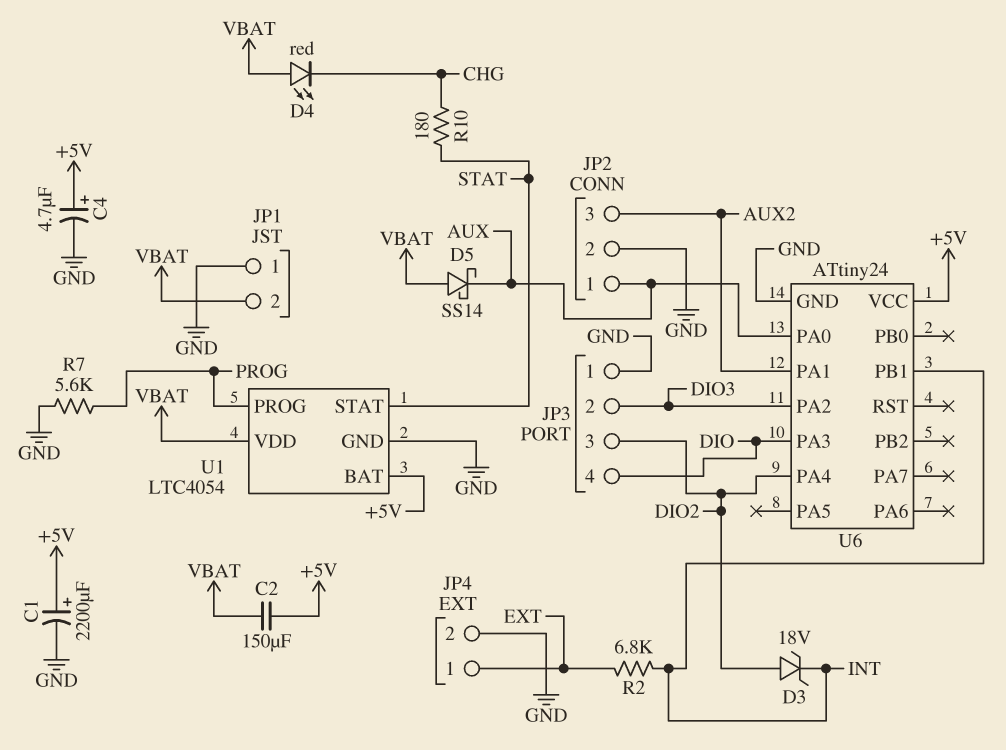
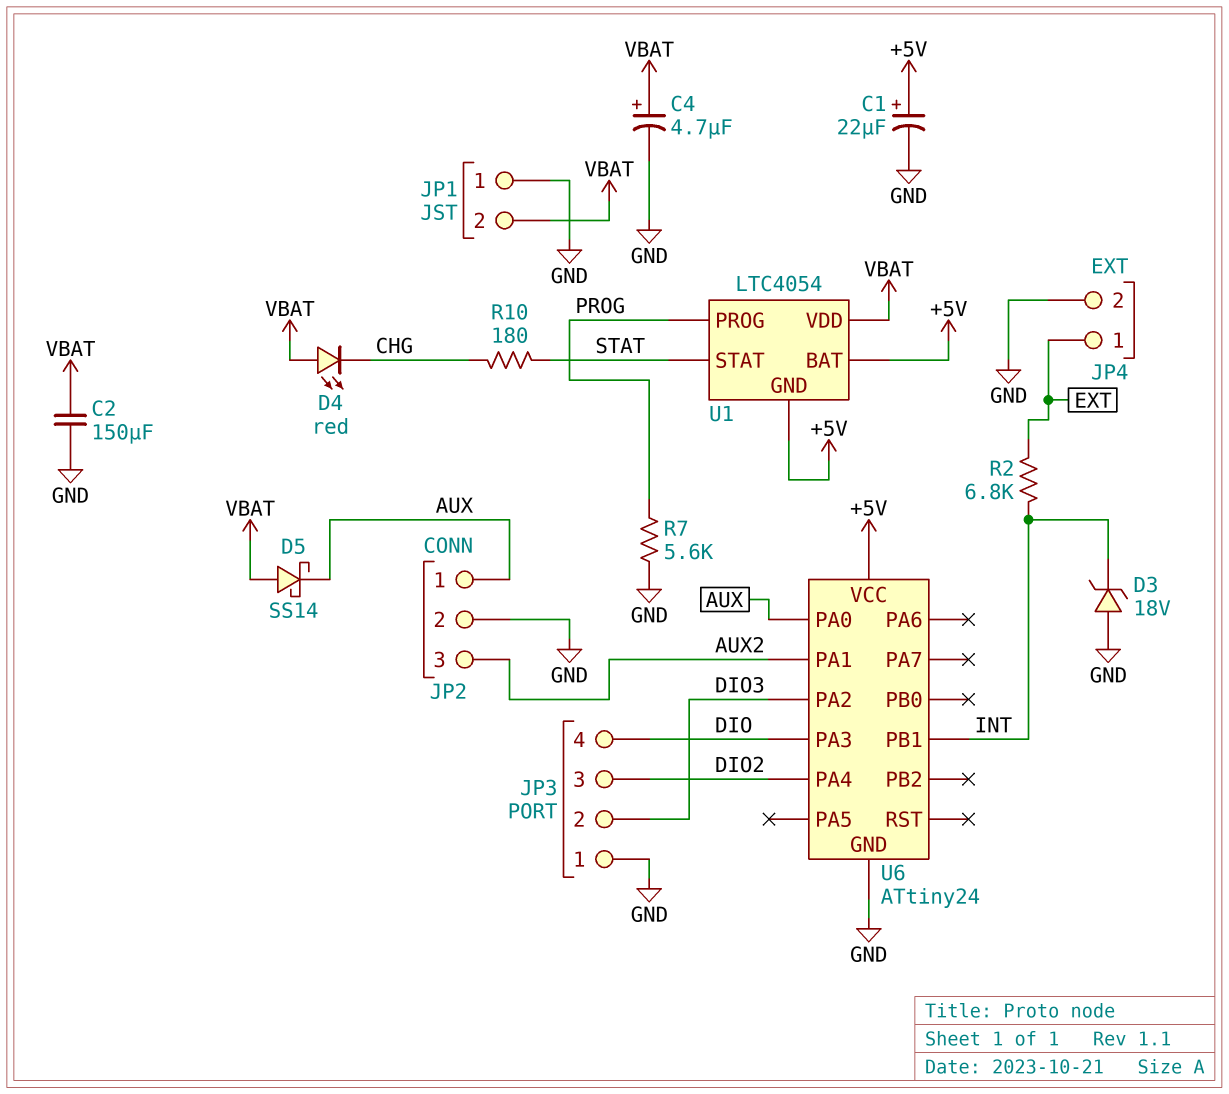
C1: 2200uF (plus +5V, minus GND) -> 22uF (plus +5V, minus GND)
C2: 150uF (+5V, VBAT) -> 150uF (GND, VBAT)
C4: 4.7uF (plus +5V, minus GND) -> 4.7uF (plus VBAT, minus GND)
D3: zener 18V (A DIO2, K INT) -> zener 18V (A GND, K INT)
U1 pin GND: GND -> +5V

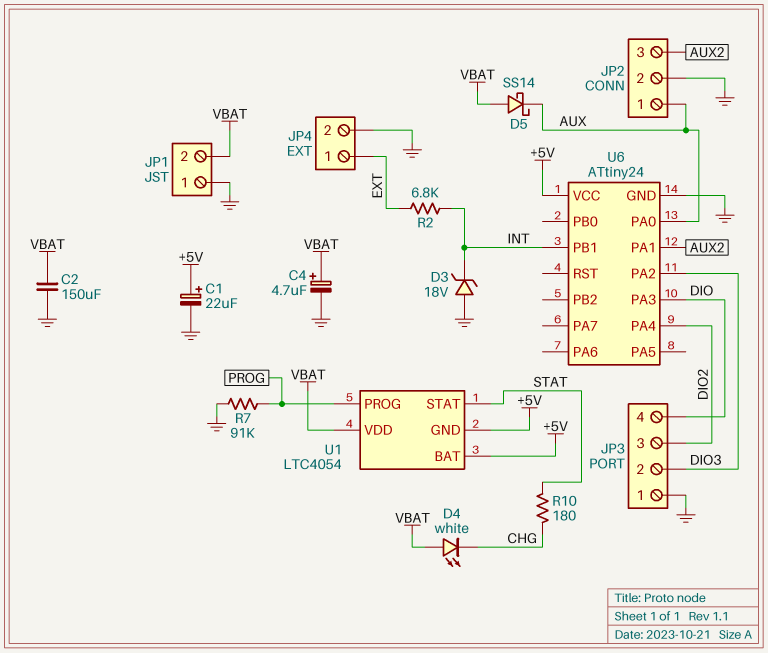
D4: LED red (A VBAT, K CHG) -> LED white (A VBAT, K CHG)
R7: 5.6k (GND, PROG) -> 91k (GND, PROG)

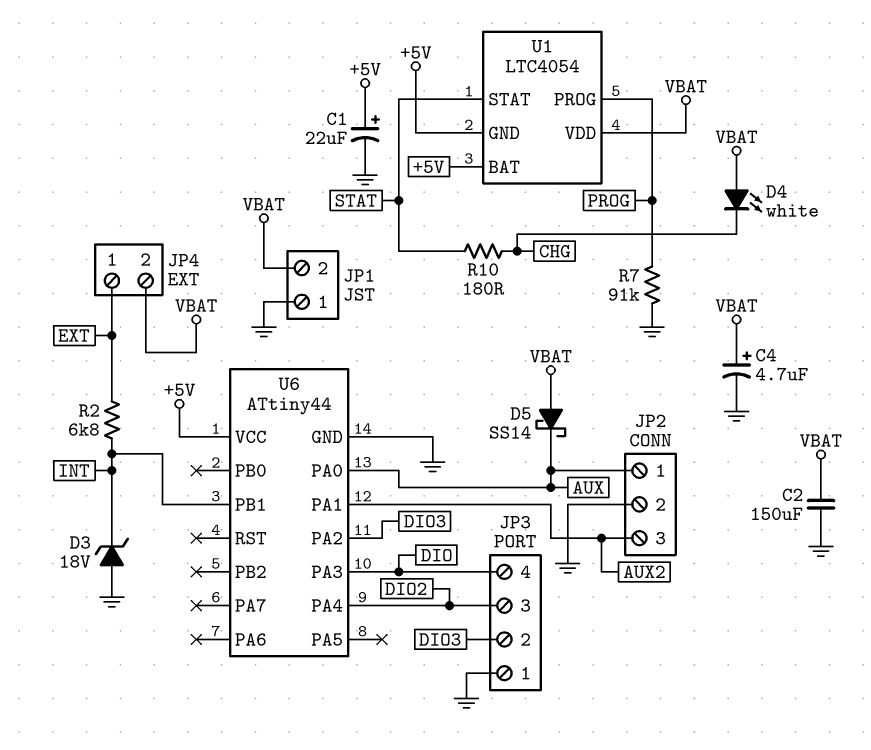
JP4 pin 2: GND -> VBAT
U6: ATtiny24 -> ATtiny44

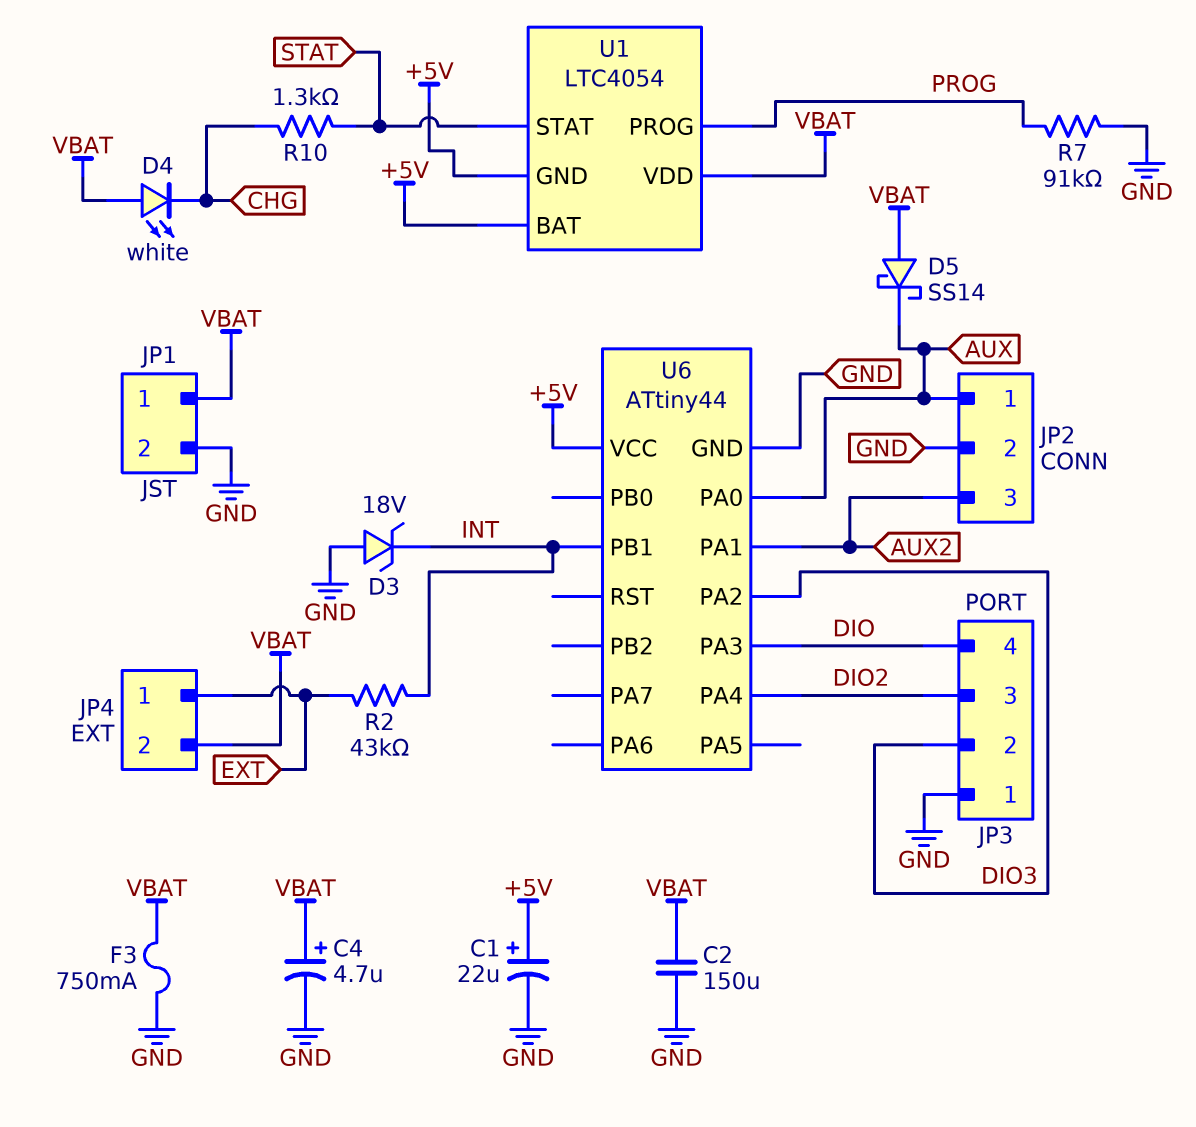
F3: none -> 750mA (GND, VBAT)
JP1 pin 1: GND -> VBAT
JP1 pin 2: VBAT -> GND
R2: 6.8k (EXT, INT) -> 43k (EXT, INT)
R10: 180 (CHG, STAT) -> 1.3k (CHG, STAT)

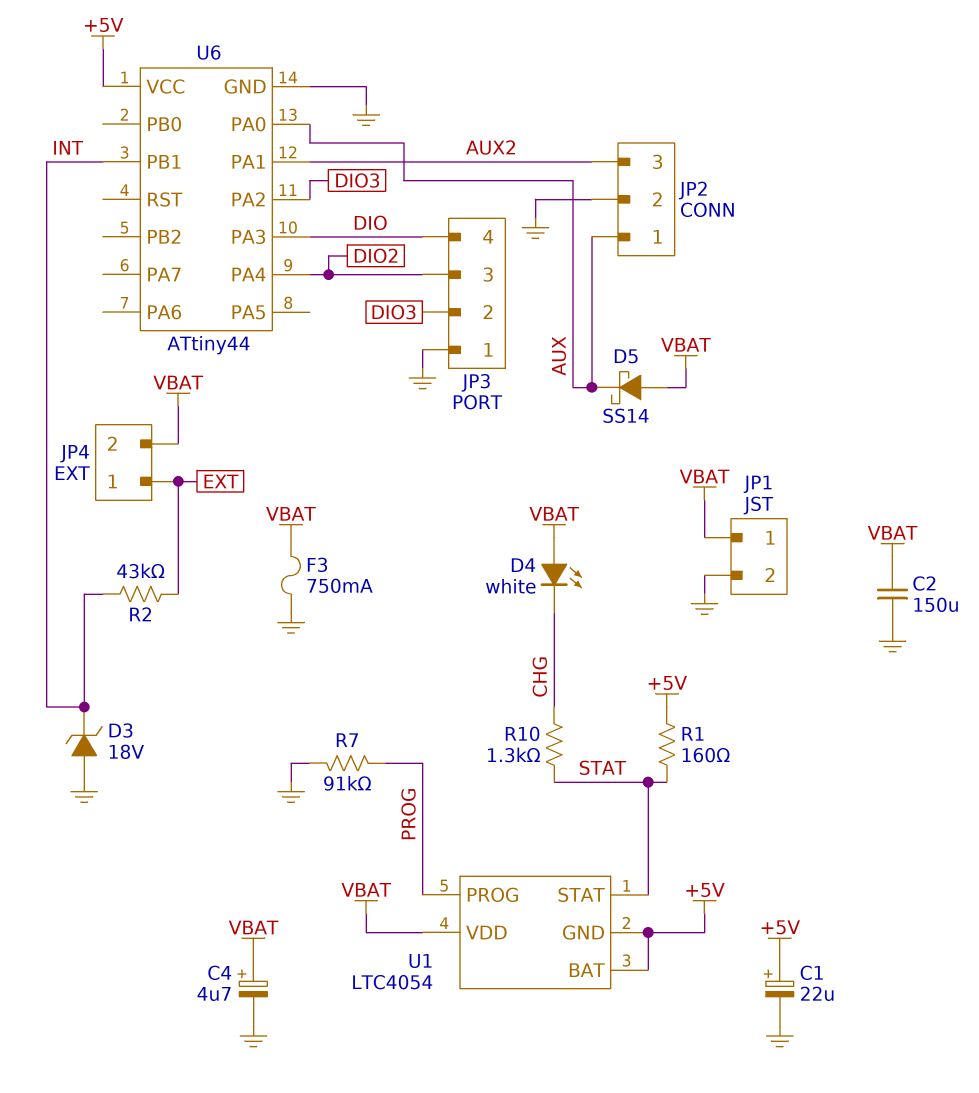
R1: none -> 160 (+5V, STAT)

